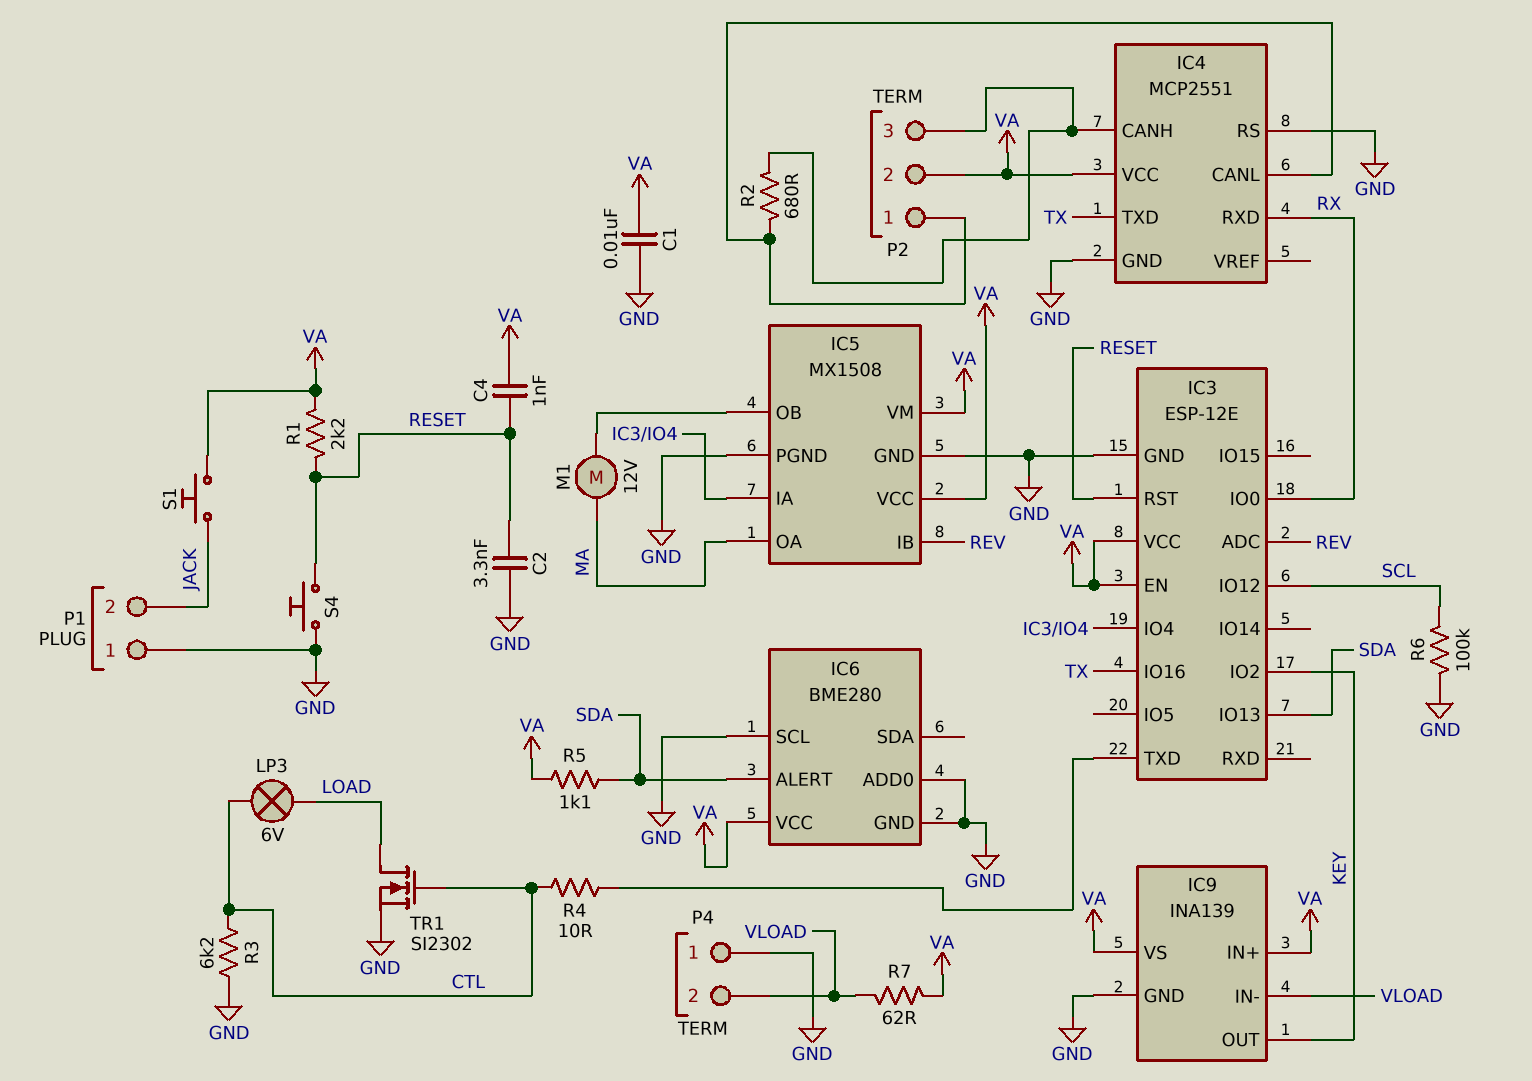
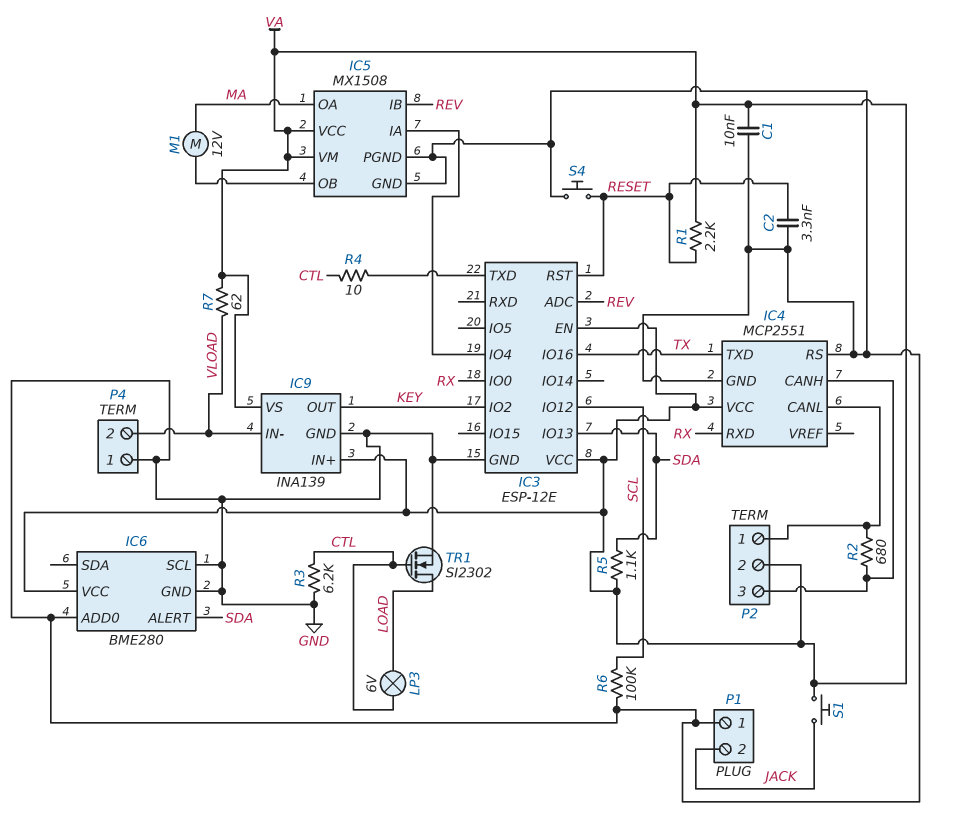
C4: 1nF (RESET, VA) -> none

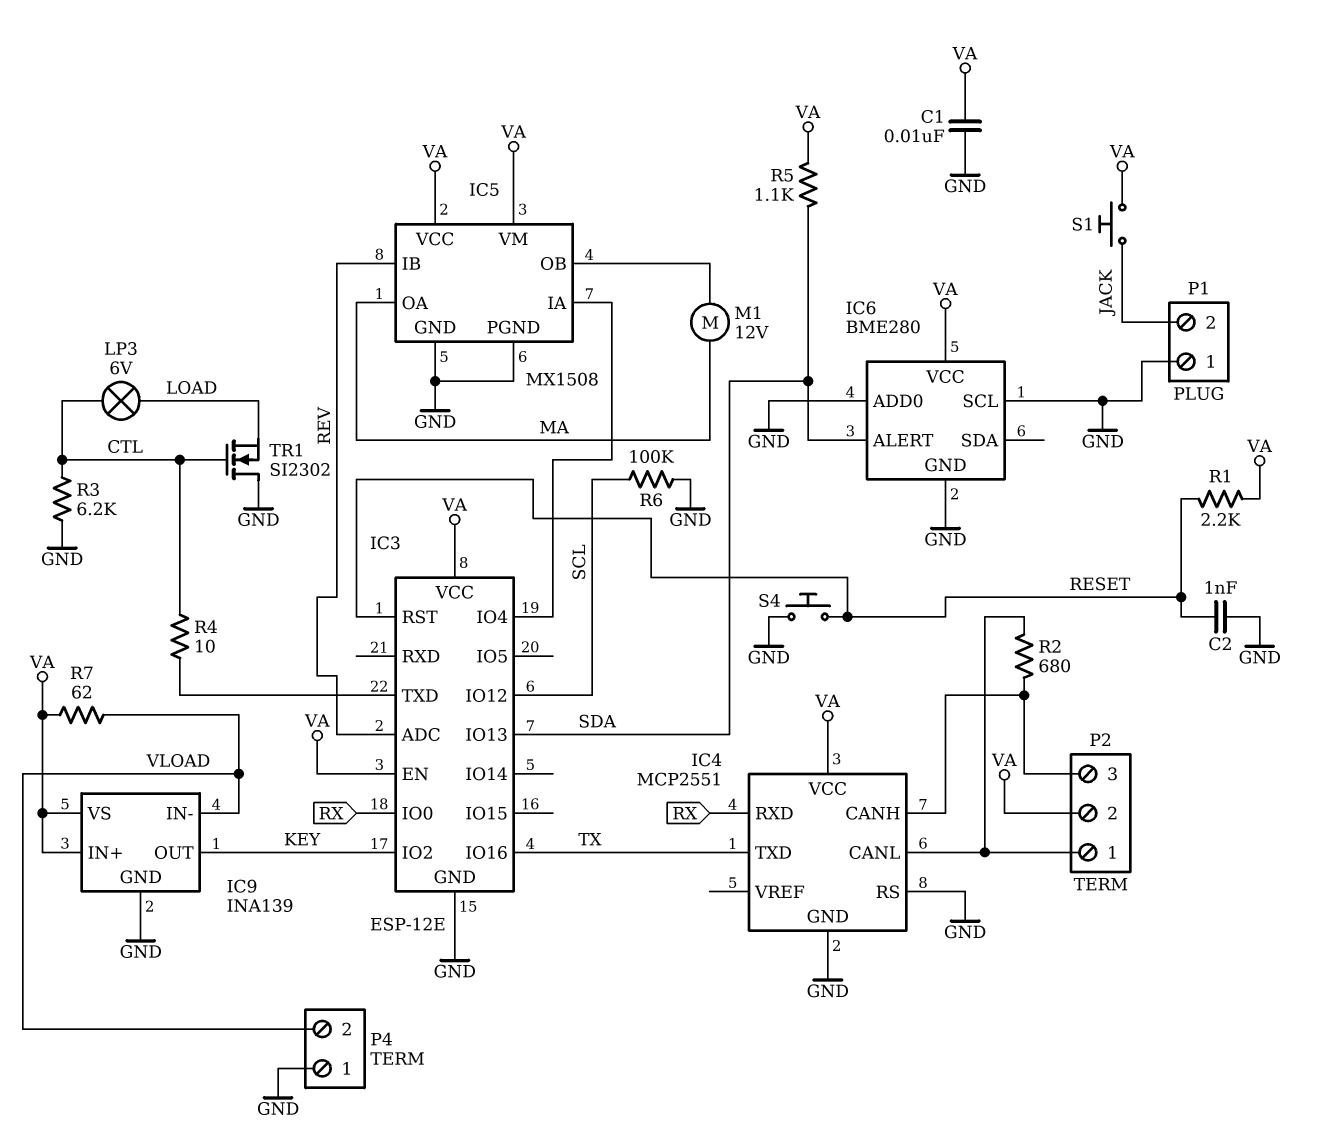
C2: 3.3nF (GND, RESET) -> 1nF (GND, RESET)
TR1: NMOS SI2302 (G CTL, D LOAD, S GND) -> NMOS SI2302 (G CTL, D GND, S LOAD)

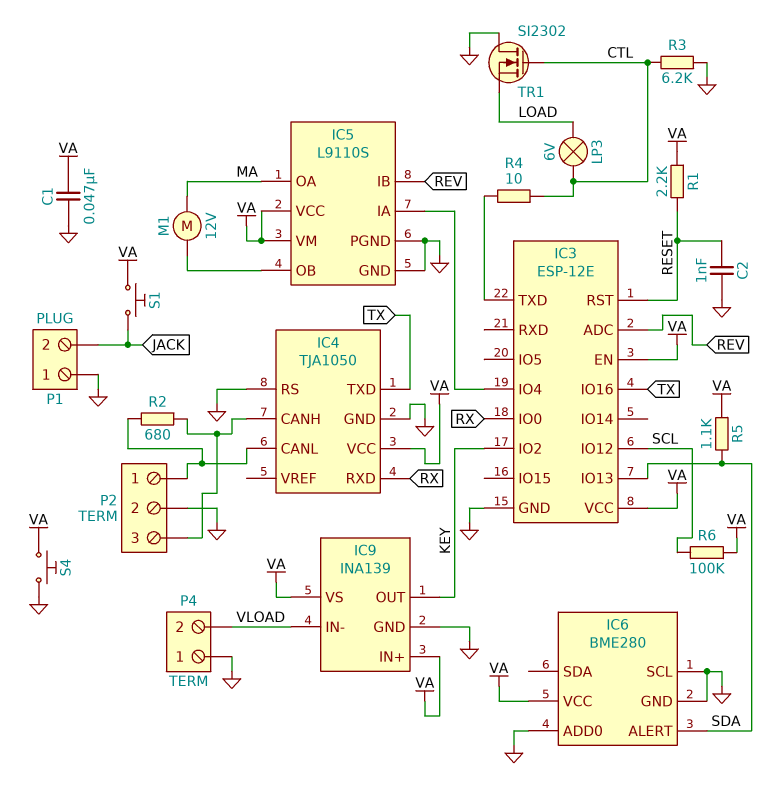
C1: 10nF (GND, VA) -> 47nF (GND, VA)
IC4: MCP2551 -> TJA1050
IC5: MX1508 -> L9110S
P2 pin 2: VA -> GND
R6: 100k (GND, SCL) -> 100k (SCL, VA)
R7: 62 (VA, VLOAD) -> none
S4: button (GND, RESET) -> button (GND, VA)

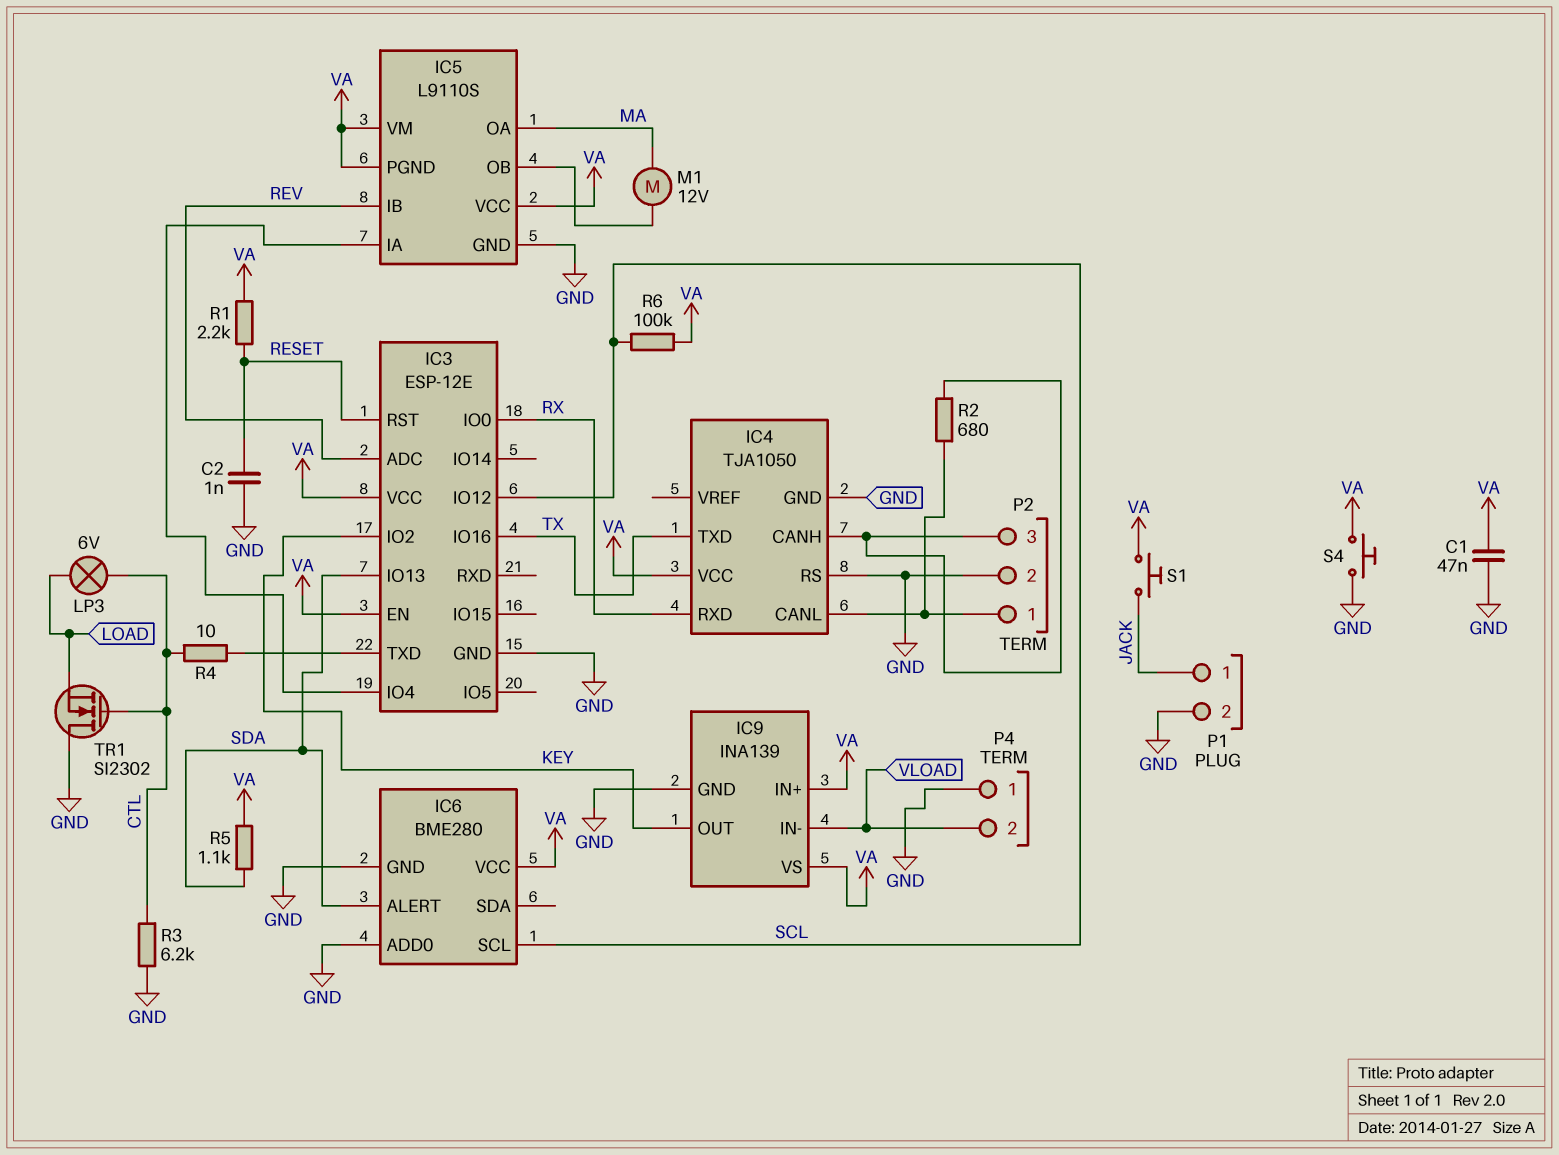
IC5 pin PGND: GND -> VA
IC6 pin SCL: GND -> SCL
P1 pin 1: GND -> JACK
P1 pin 2: JACK -> GND

